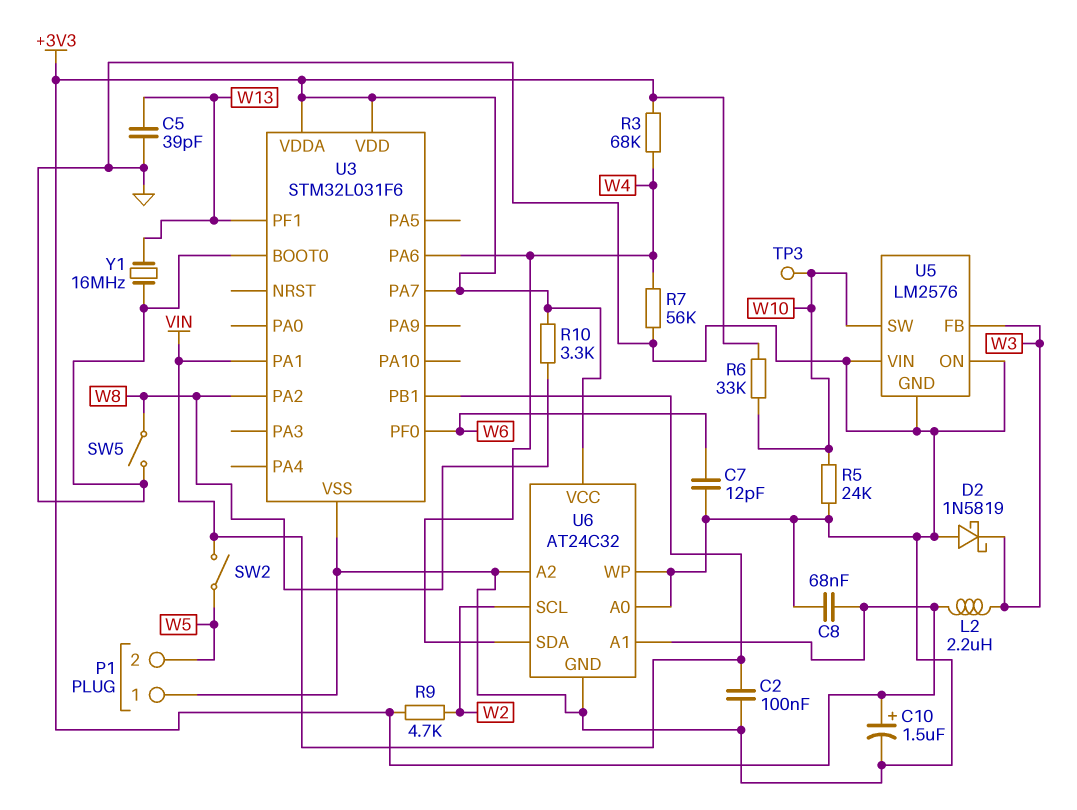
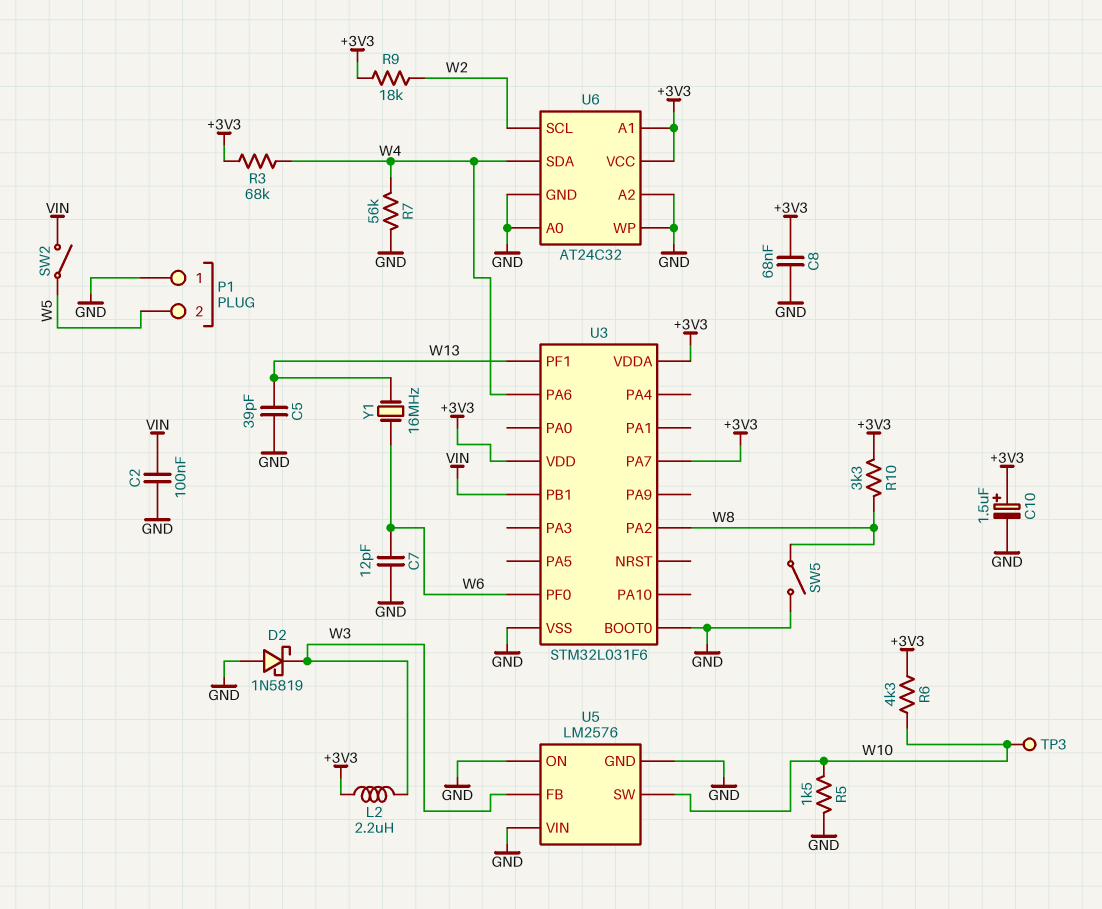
R5: 24k (GND, W10) -> 1.5k (GND, W10)
R6: 33k (+3V3, W10) -> 4.3k (+3V3, W10)
R9: 4.7k (+3V3, W2) -> 18k (+3V3, W2)
U3 pin PA1: VIN -> none
Y1: 16MHz (GND, W13) -> 16MHz (W6, W13)

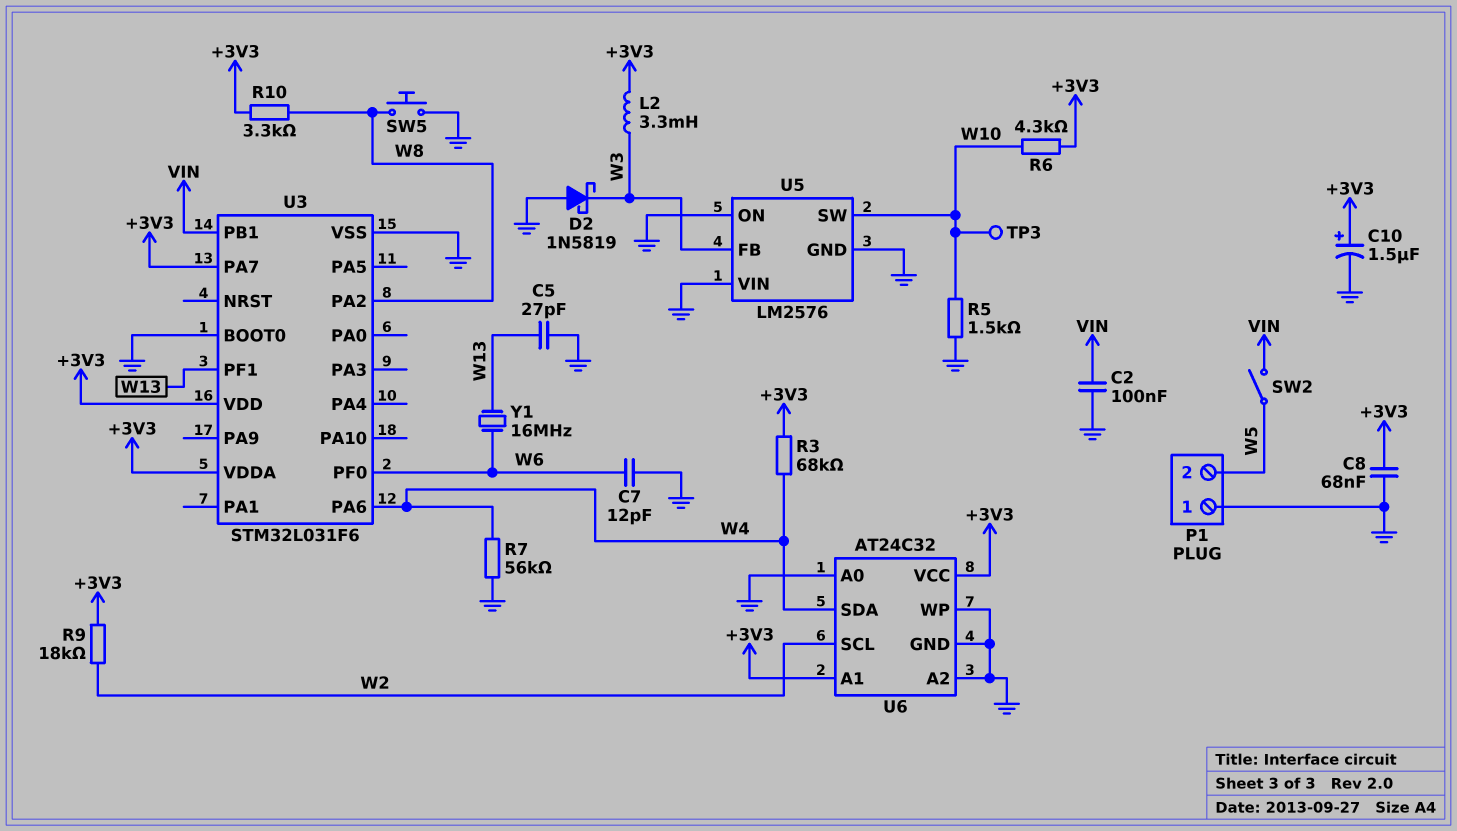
C5: 39pF (GND, W13) -> 27pF (GND, W13)
L2: 2.2uH (+3V3, W3) -> 3.3mH (+3V3, W3)
SW5: switch (GND, W8) -> button (GND, W8)

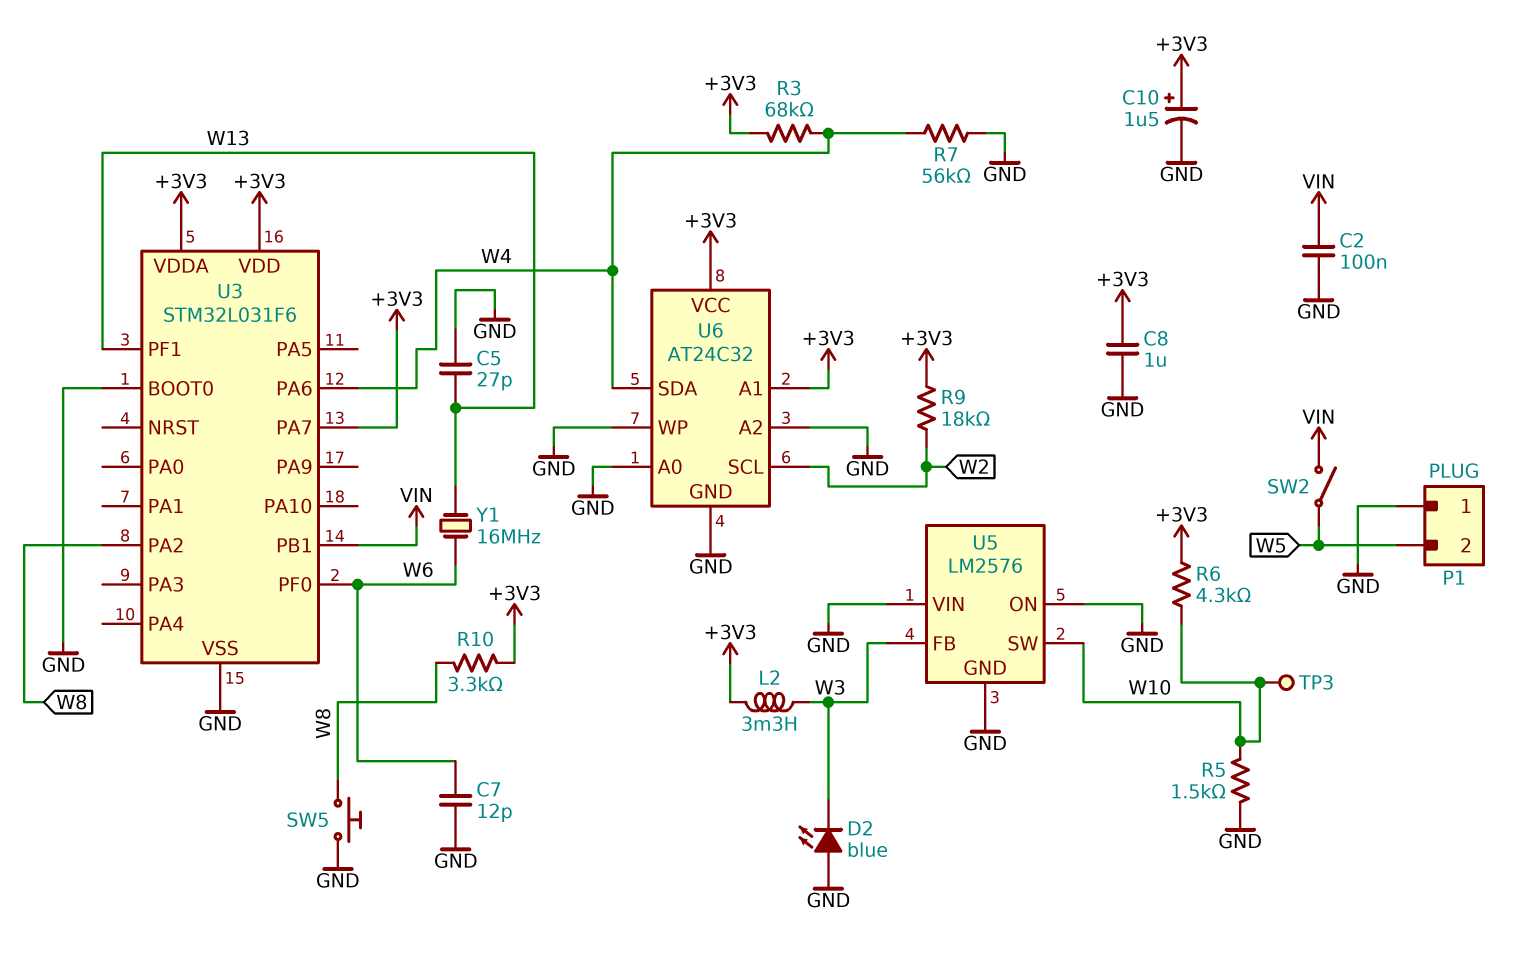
C8: 68nF (+3V3, GND) -> 1uF (+3V3, GND)
D2: schottky 1N5819 (A GND, K W3) -> LED blue (A GND, K W3)

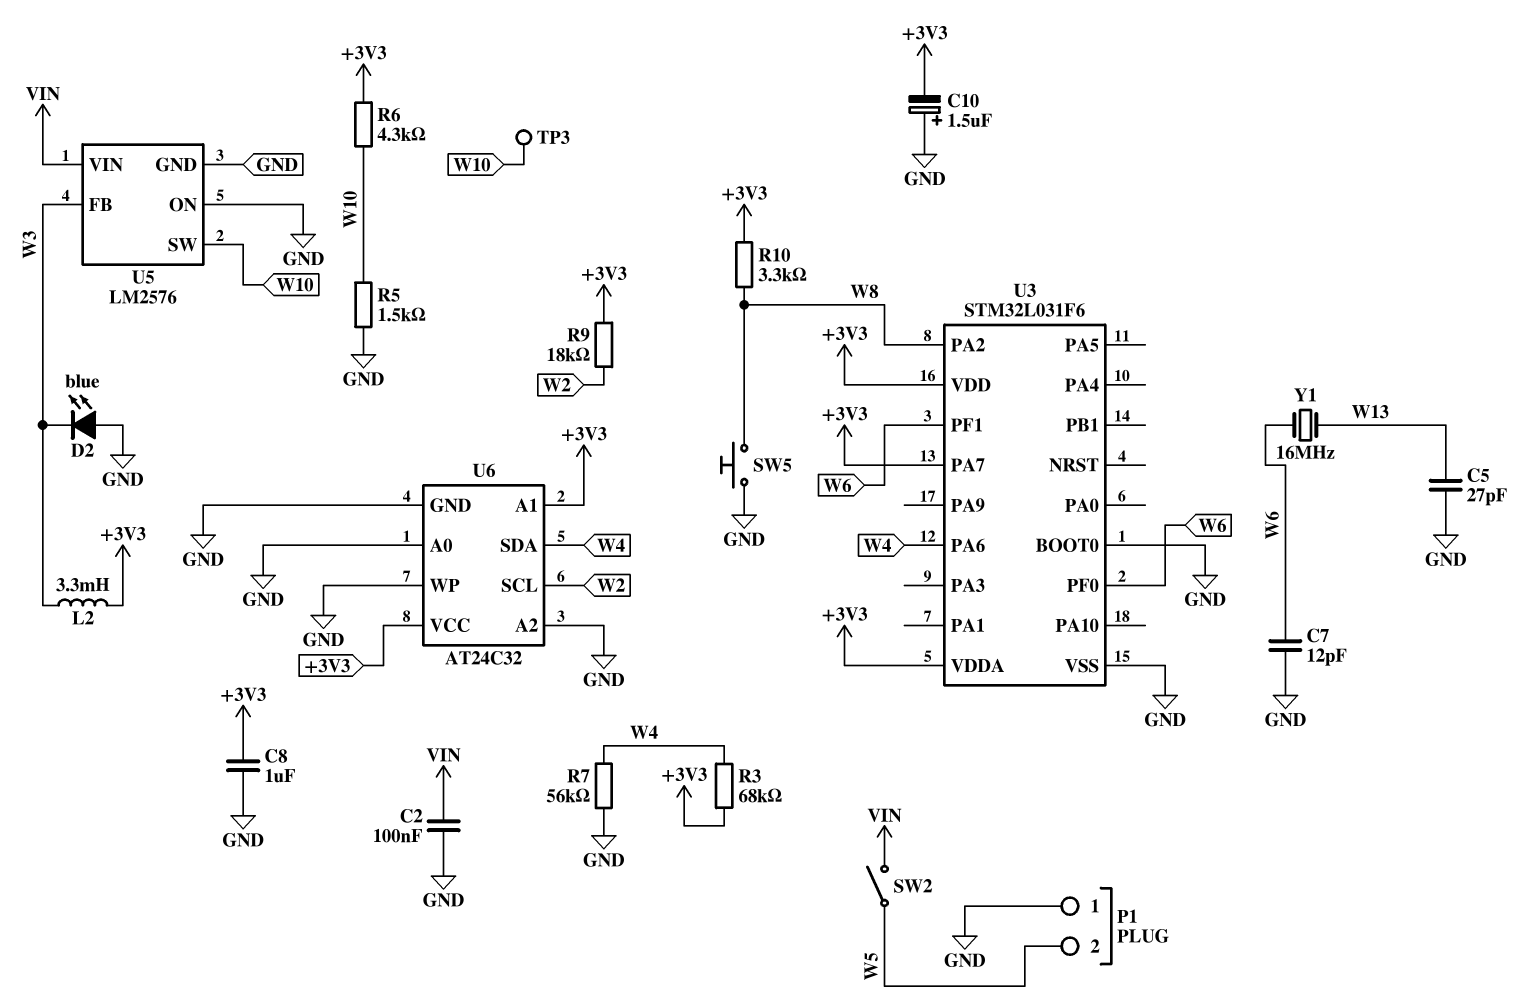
C10: 1.5uF (plus +3V3, minus GND) -> 1.5uF (plus GND, minus +3V3)
U3 pin PB1: VIN -> none
U3 pin PF1: W13 -> W6
U5 pin VIN: GND -> VIN

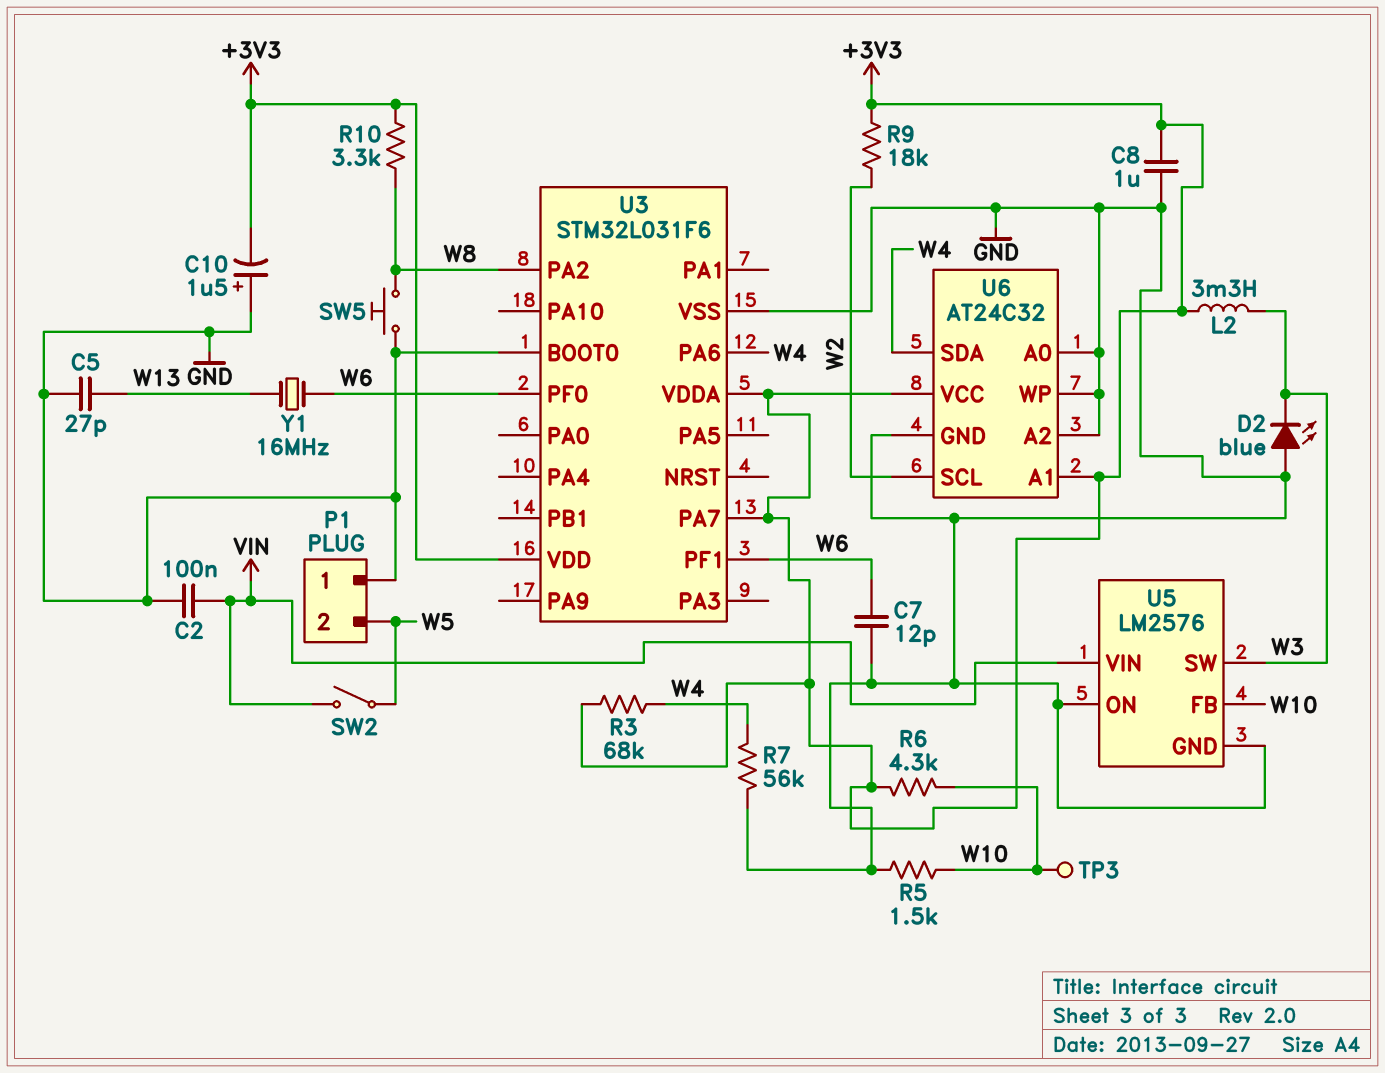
U5 pin FB: W3 -> W10
U5 pin SW: W10 -> W3

